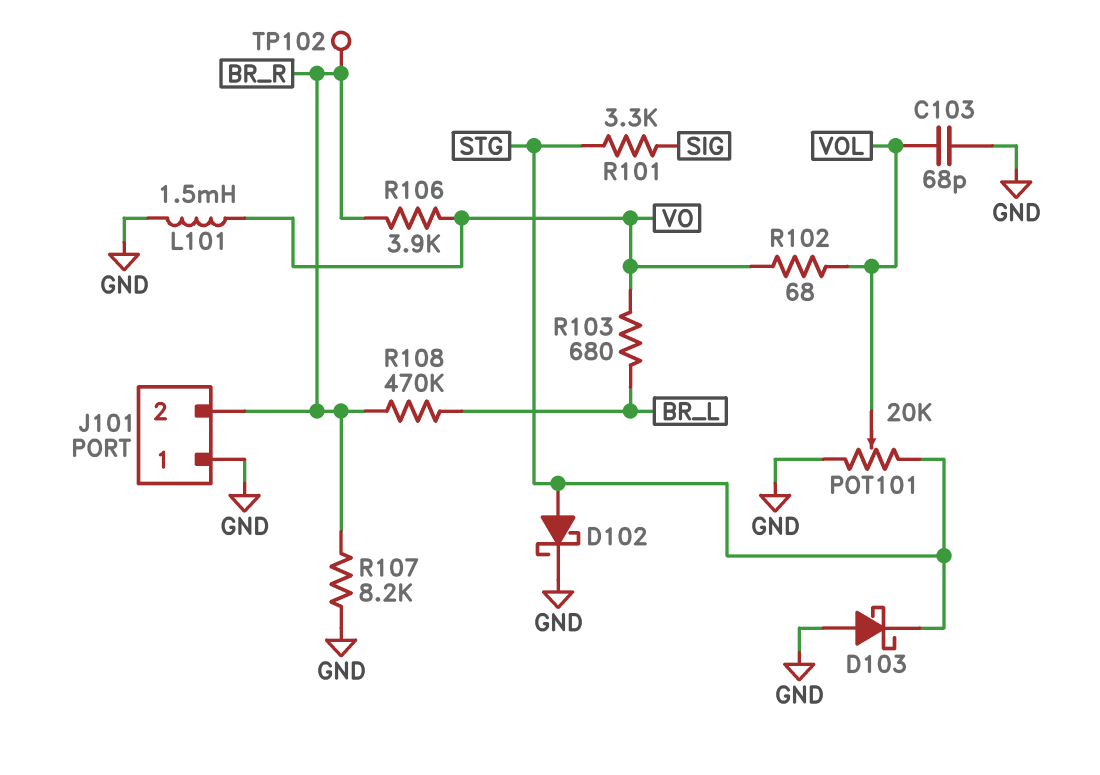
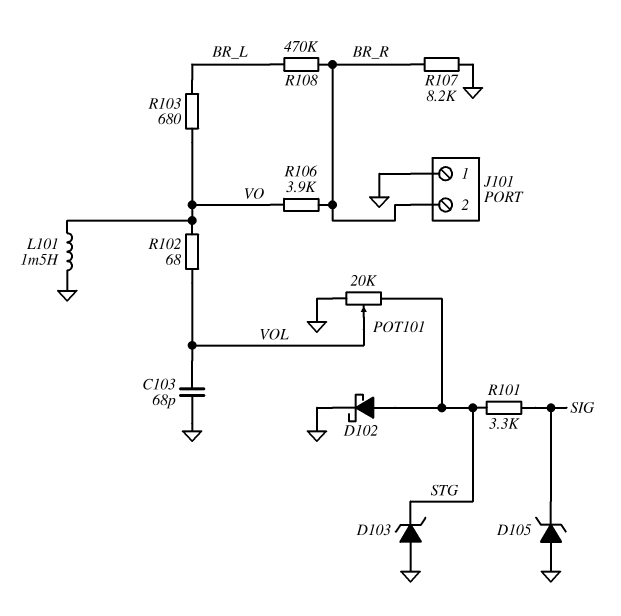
D103: schottky (A GND, K STG) -> zener (A GND, K STG)
D105: none -> zener (A GND, K SIG)
TP102: test point (BR_R) -> none

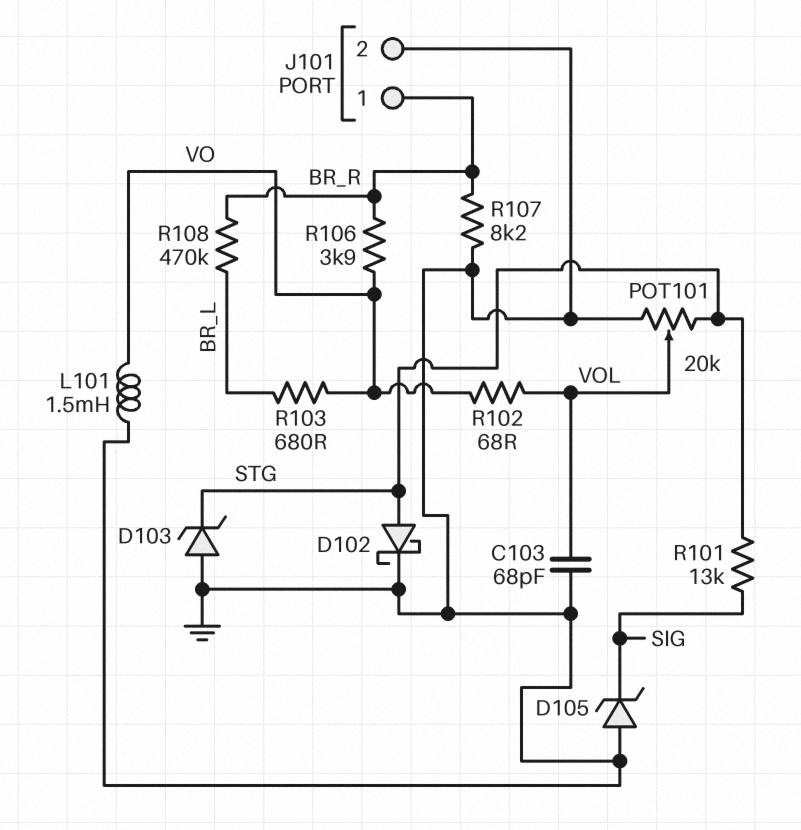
J101 pin 1: GND -> BR_R
J101 pin 2: BR_R -> GND
R101: 3.3k (SIG, STG) -> 13k (SIG, STG)

